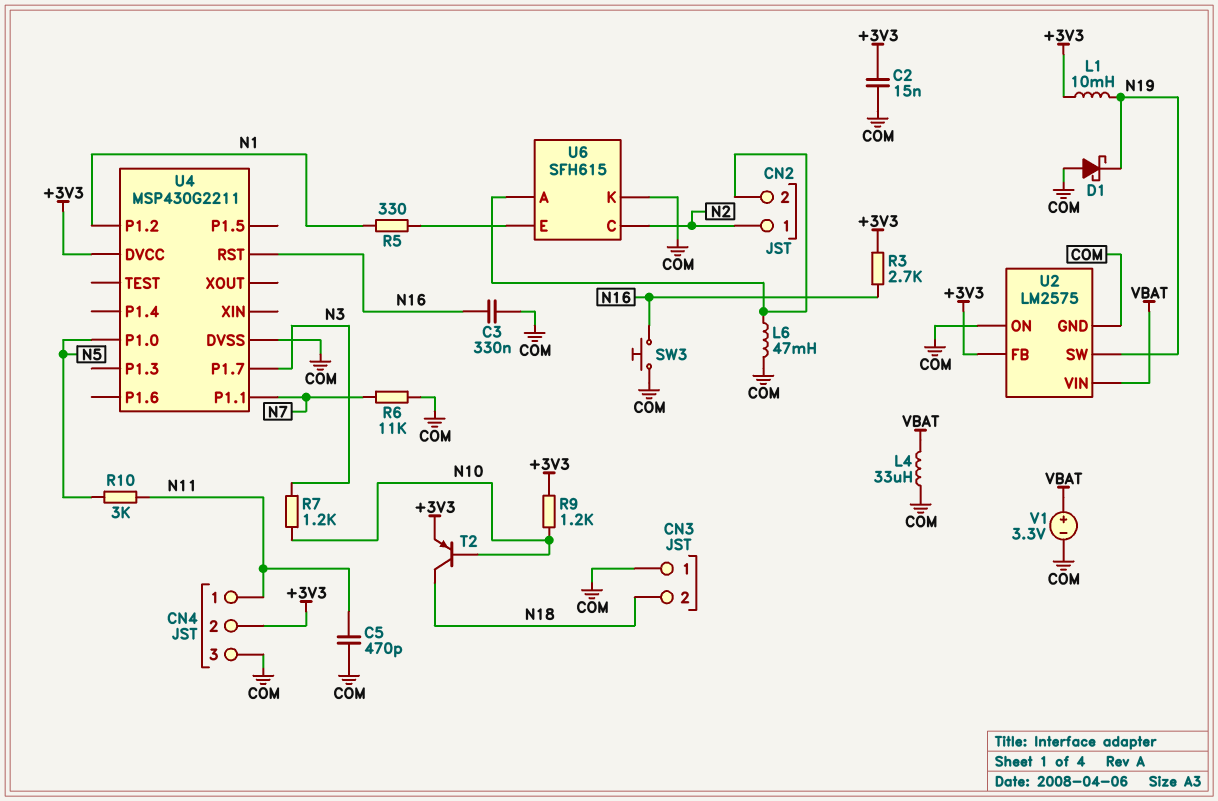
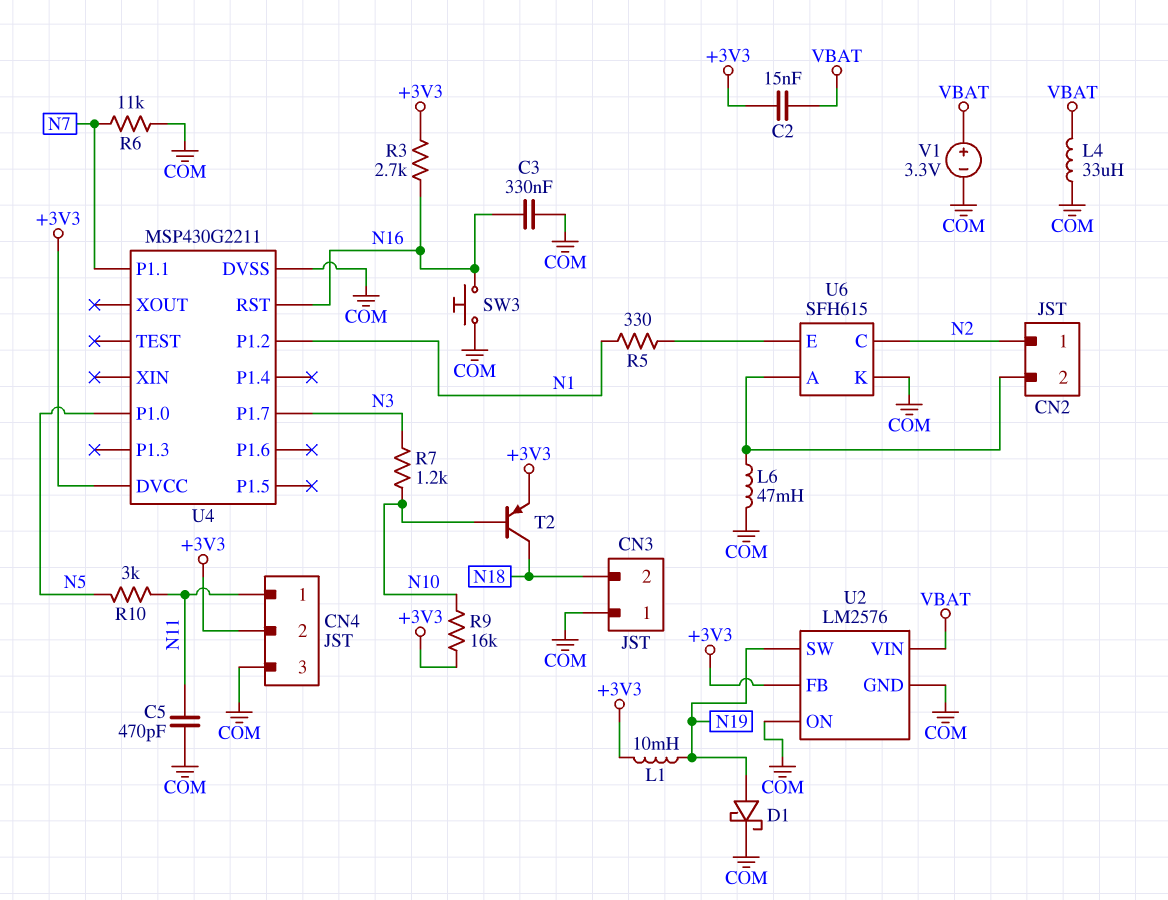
C2: 15nF (+3V3, COM) -> 15nF (+3V3, VBAT)
D1: schottky (A COM, K N19) -> schottky (A N19, K COM)
R9: 1.2k (+3V3, N10) -> 16k (+3V3, N10)
U2: LM2575 -> LM2576

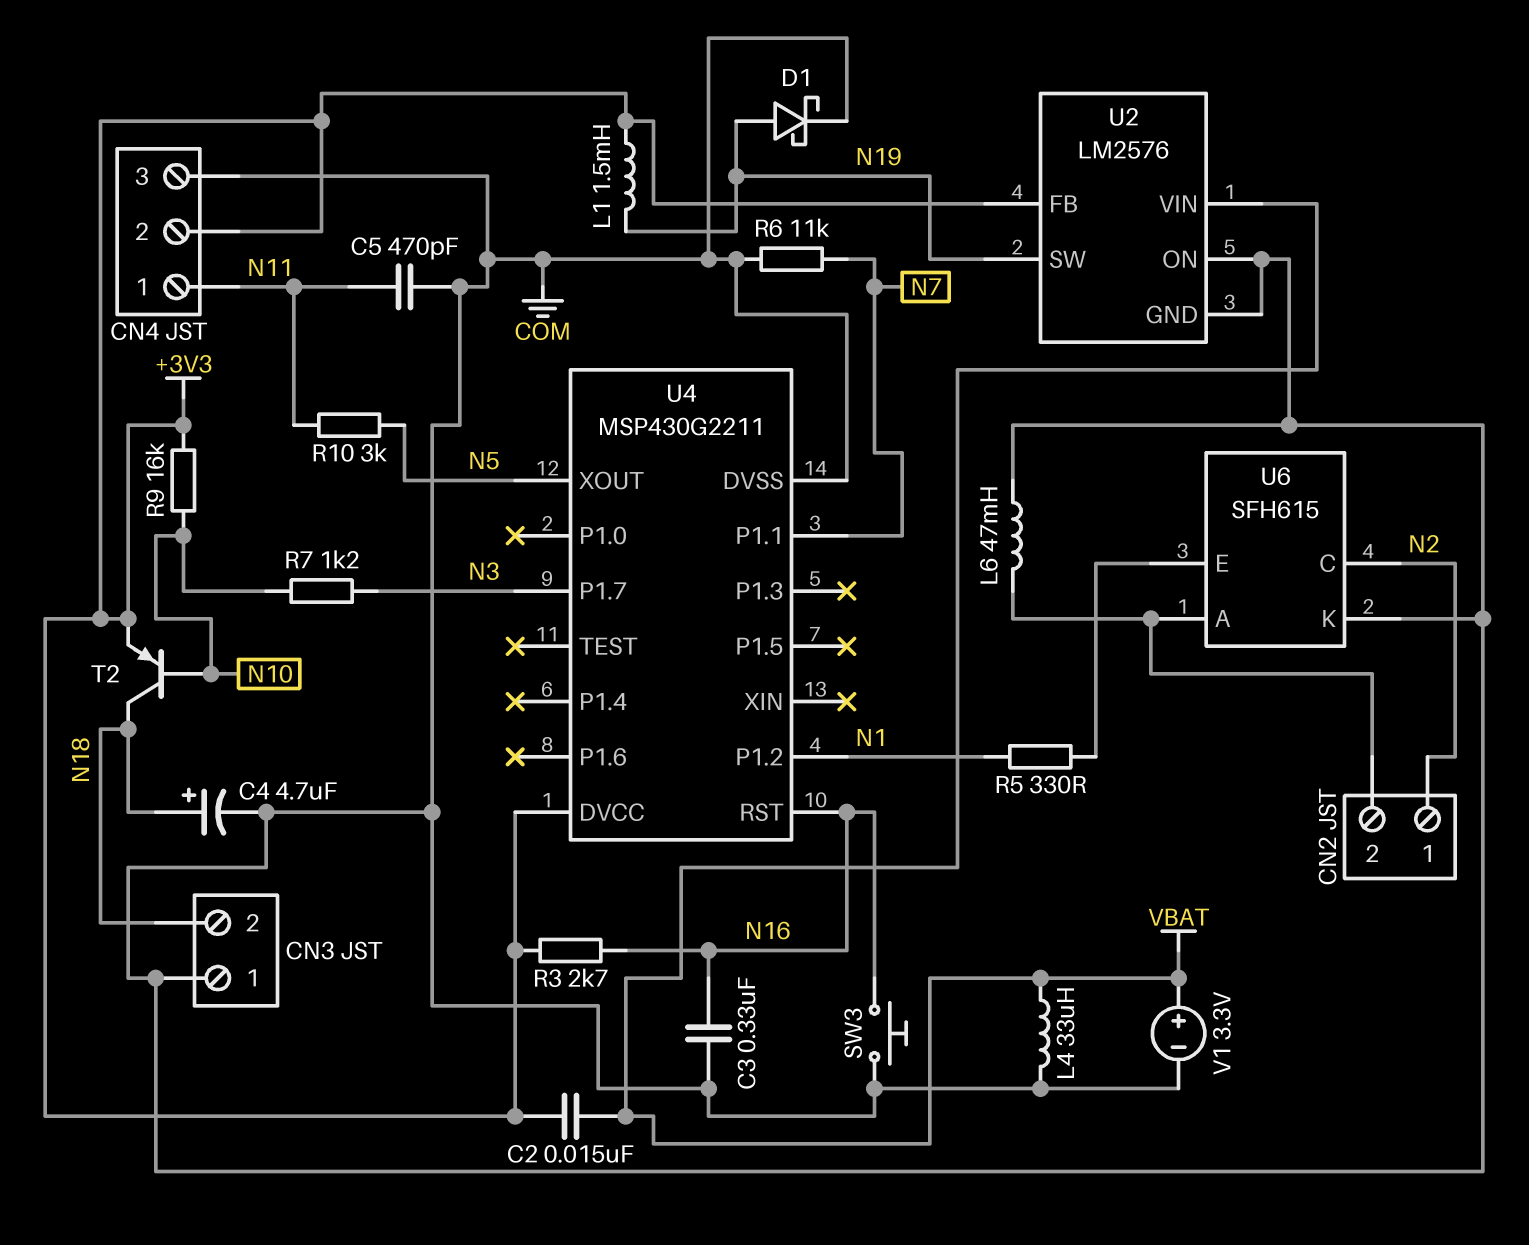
C4: none -> 4.7uF (plus N18, minus COM)
L1: 10mH (+3V3, N19) -> 1.5mH (+3V3, N19)
U4 pin P1.0: N5 -> none
U4 pin XOUT: none -> N5

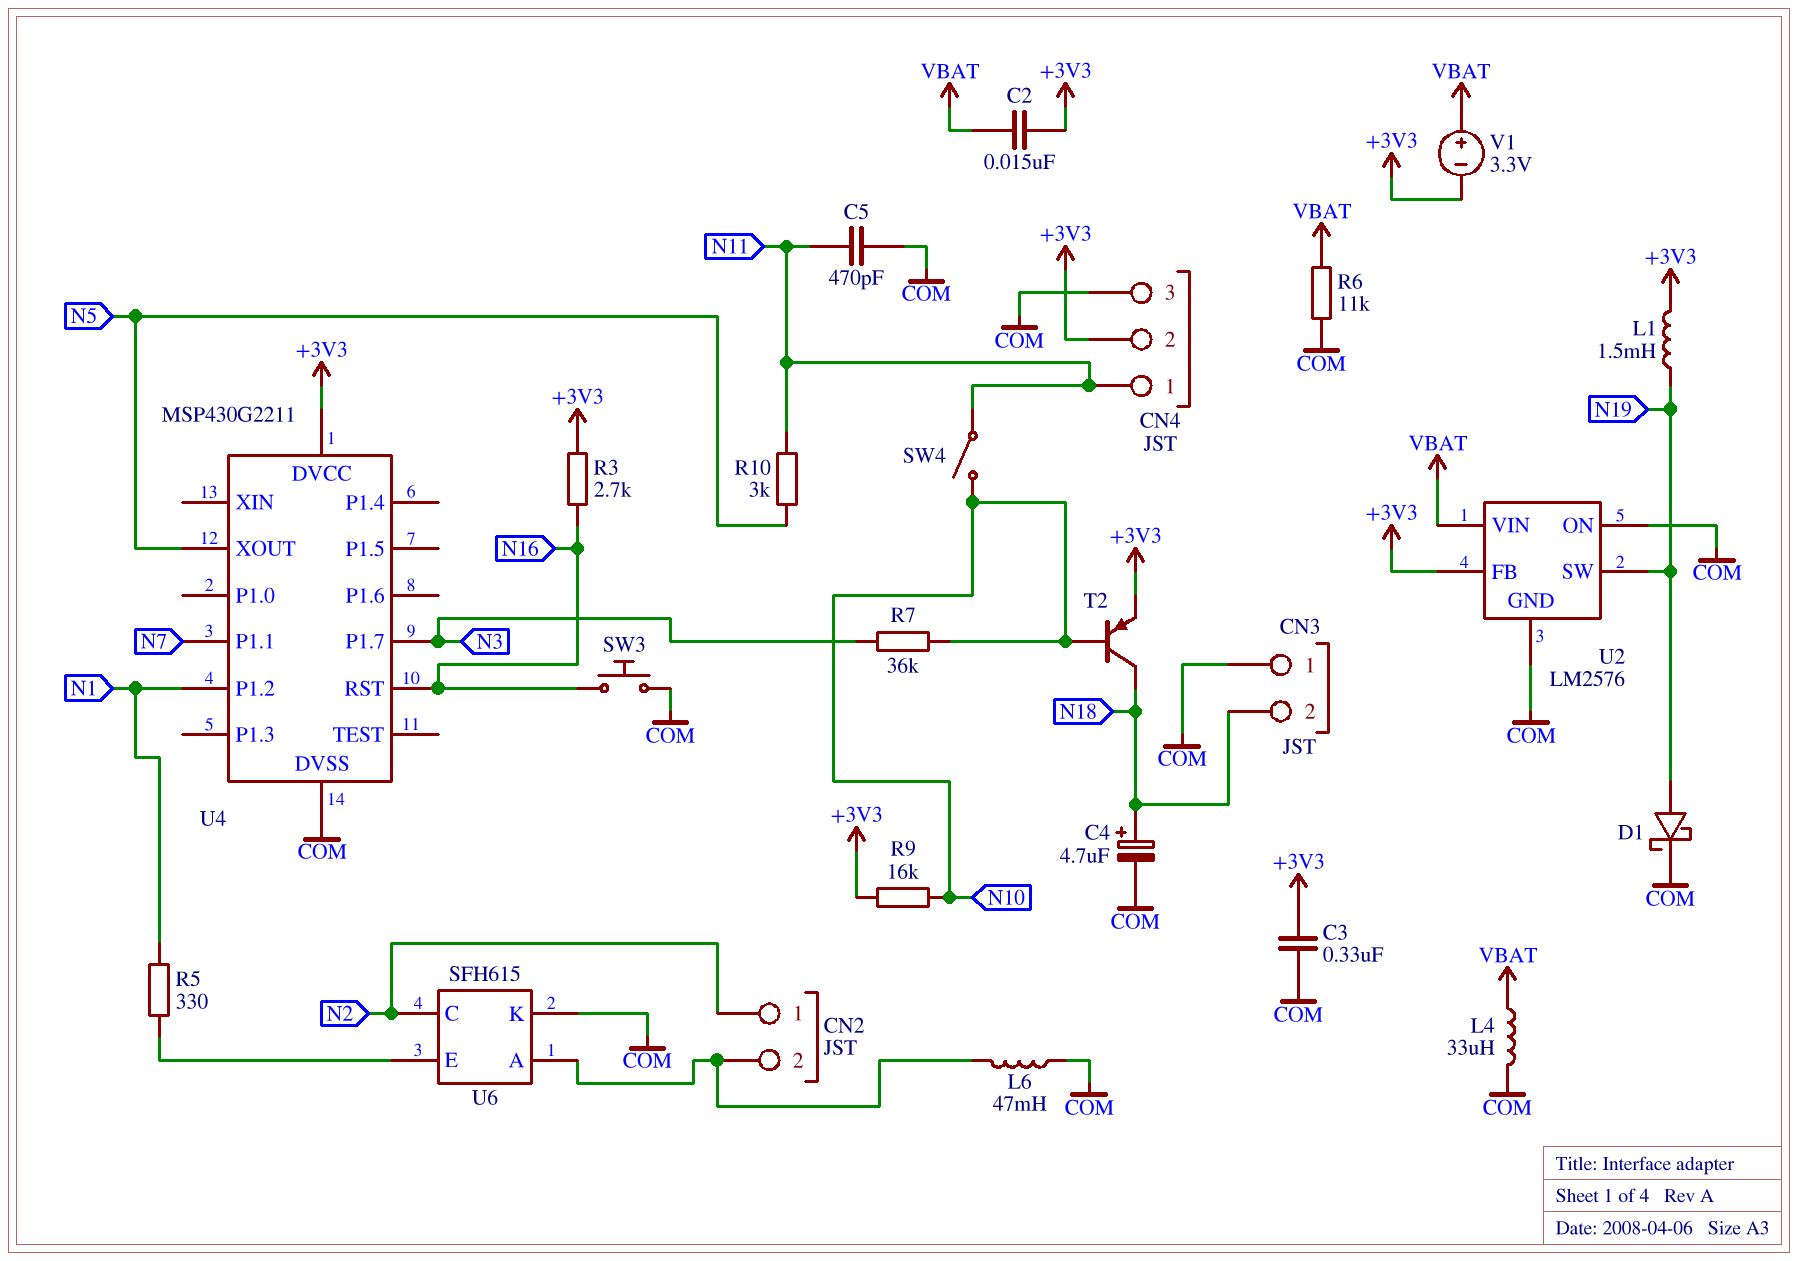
C3: 330nF (COM, N16) -> 330nF (+3V3, COM)
R6: 11k (COM, N7) -> 11k (COM, VBAT)
R7: 1.2k (N3, N10) -> 36k (N3, N10)
SW4: none -> switch (N10, N11)
V1: 3.3V (plus VBAT, minus COM) -> 3.3V (plus VBAT, minus +3V3)

